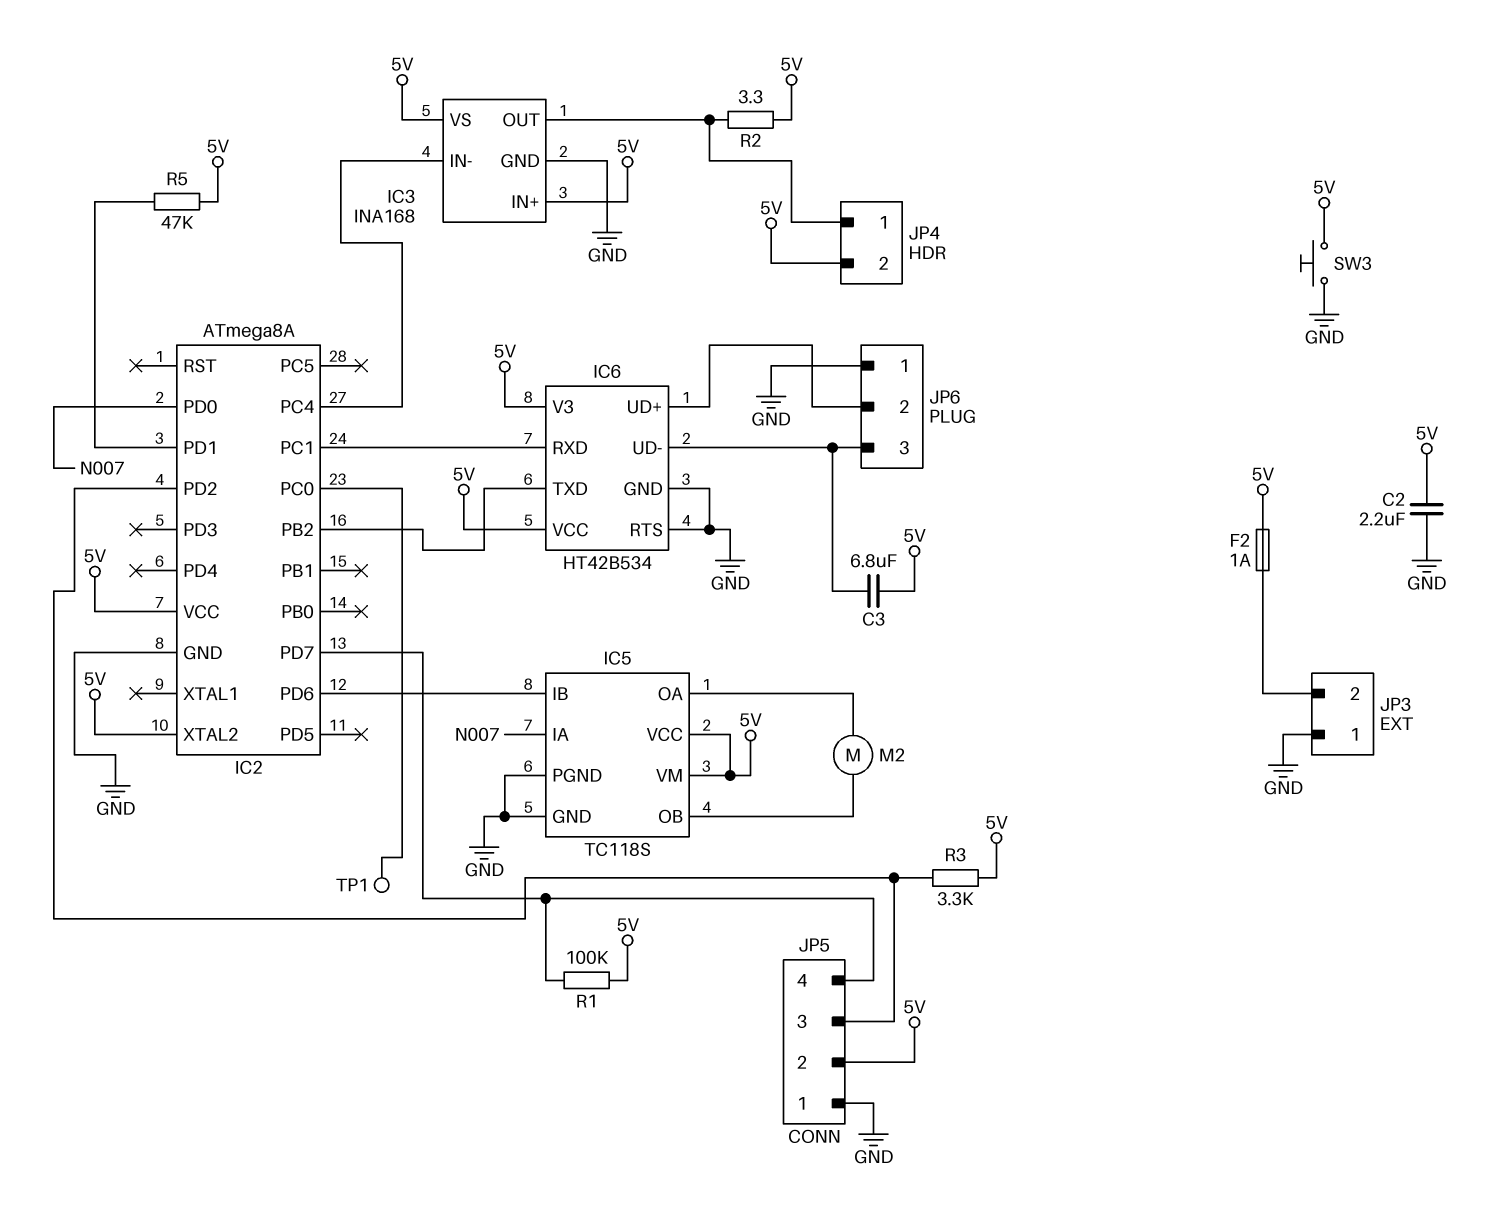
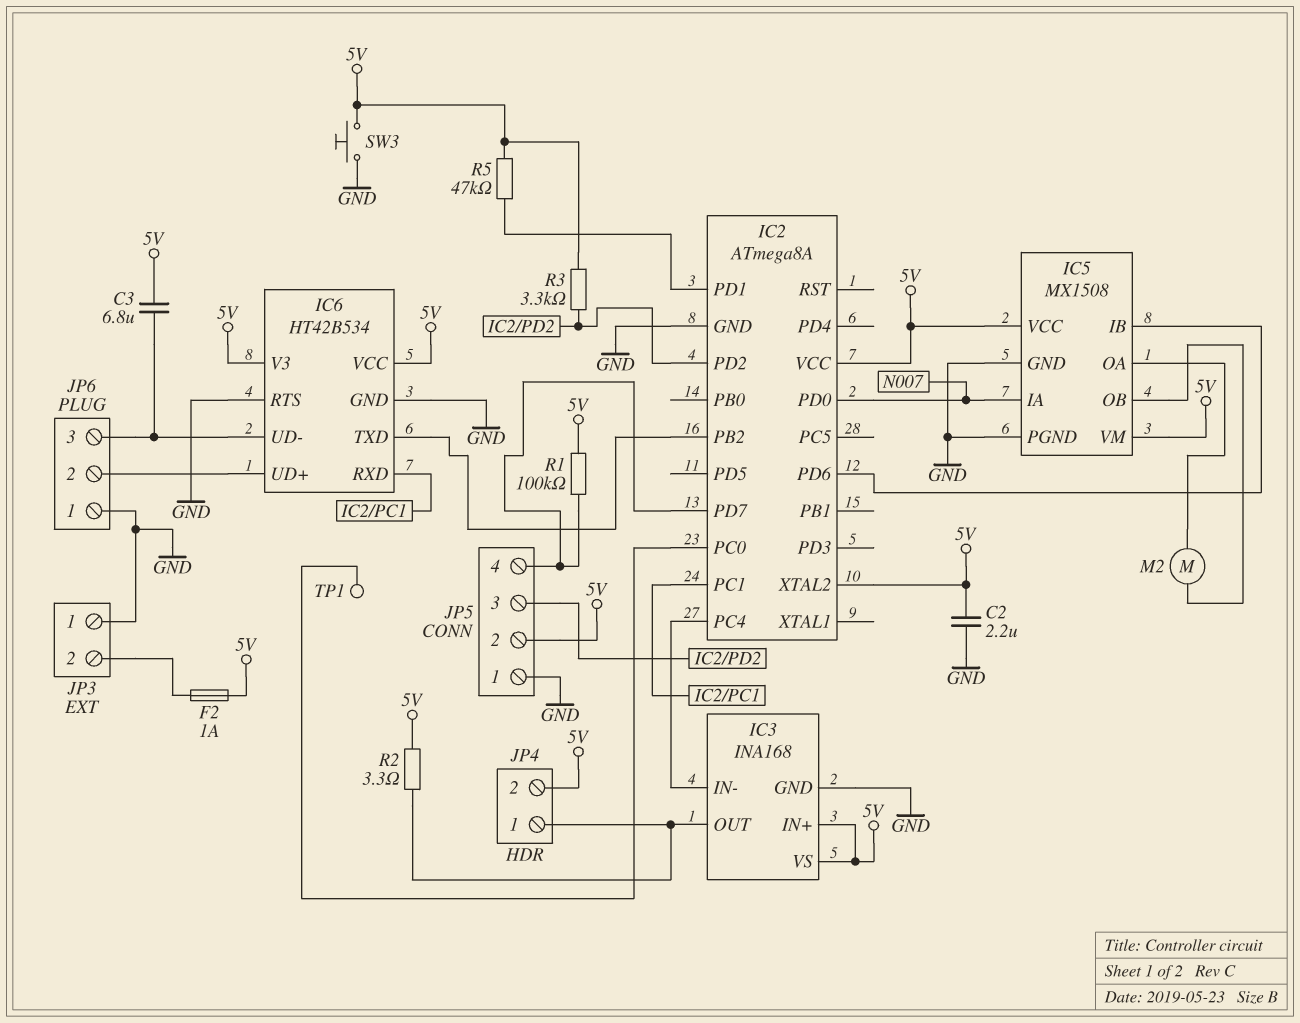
IC5: TC118S -> MX1508

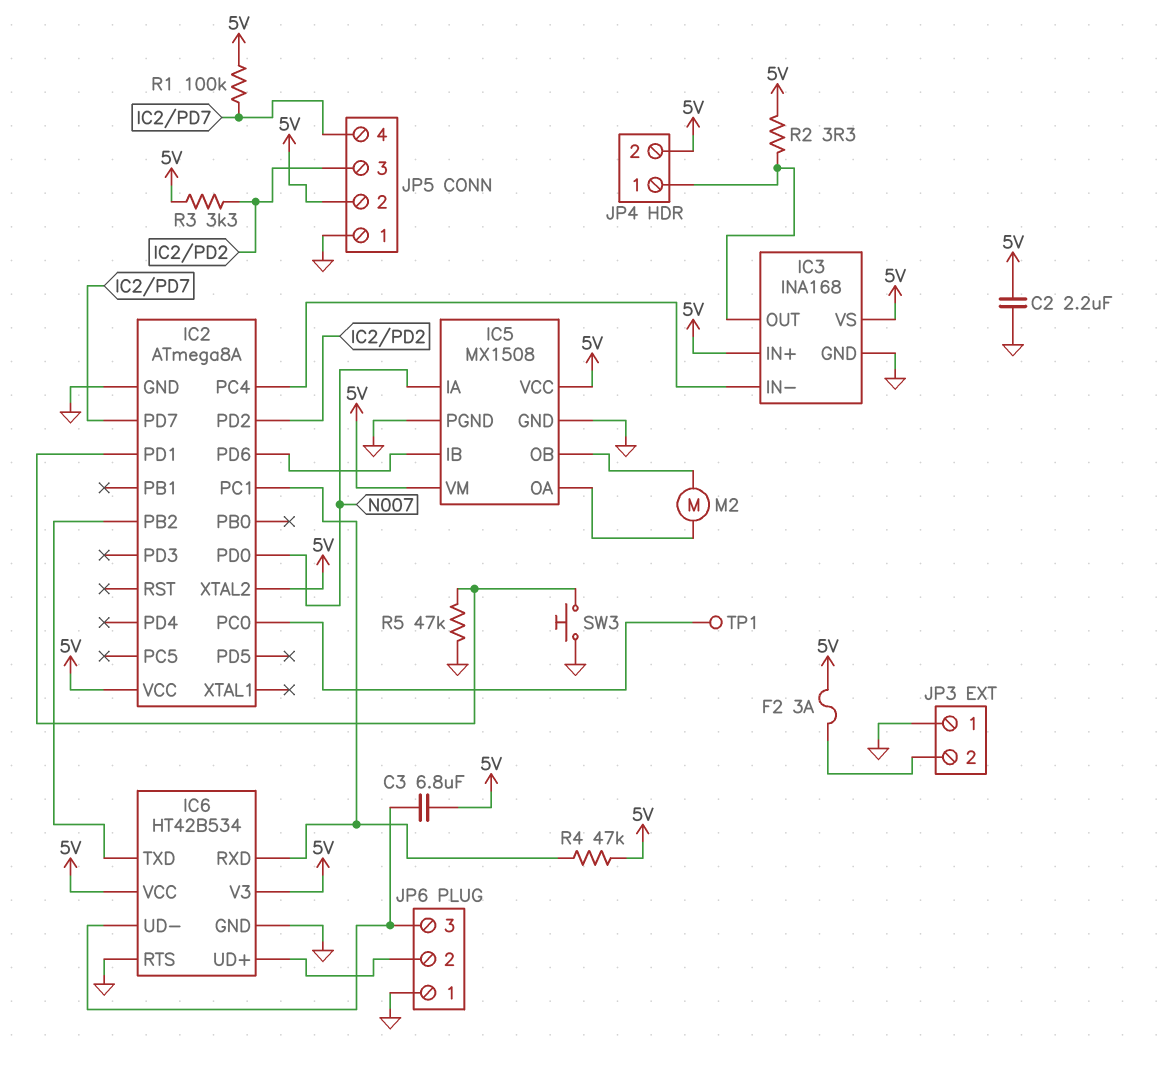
F2: 1A (5V, JP3/2) -> 3A (5V, JP3/2)
R4: none -> 47k (5V, IC2/PC1)
R5: 47k (5V, IC2/PD1) -> 47k (GND, IC2/PD1)
SW3: button (5V, GND) -> button (GND, IC2/PD1)

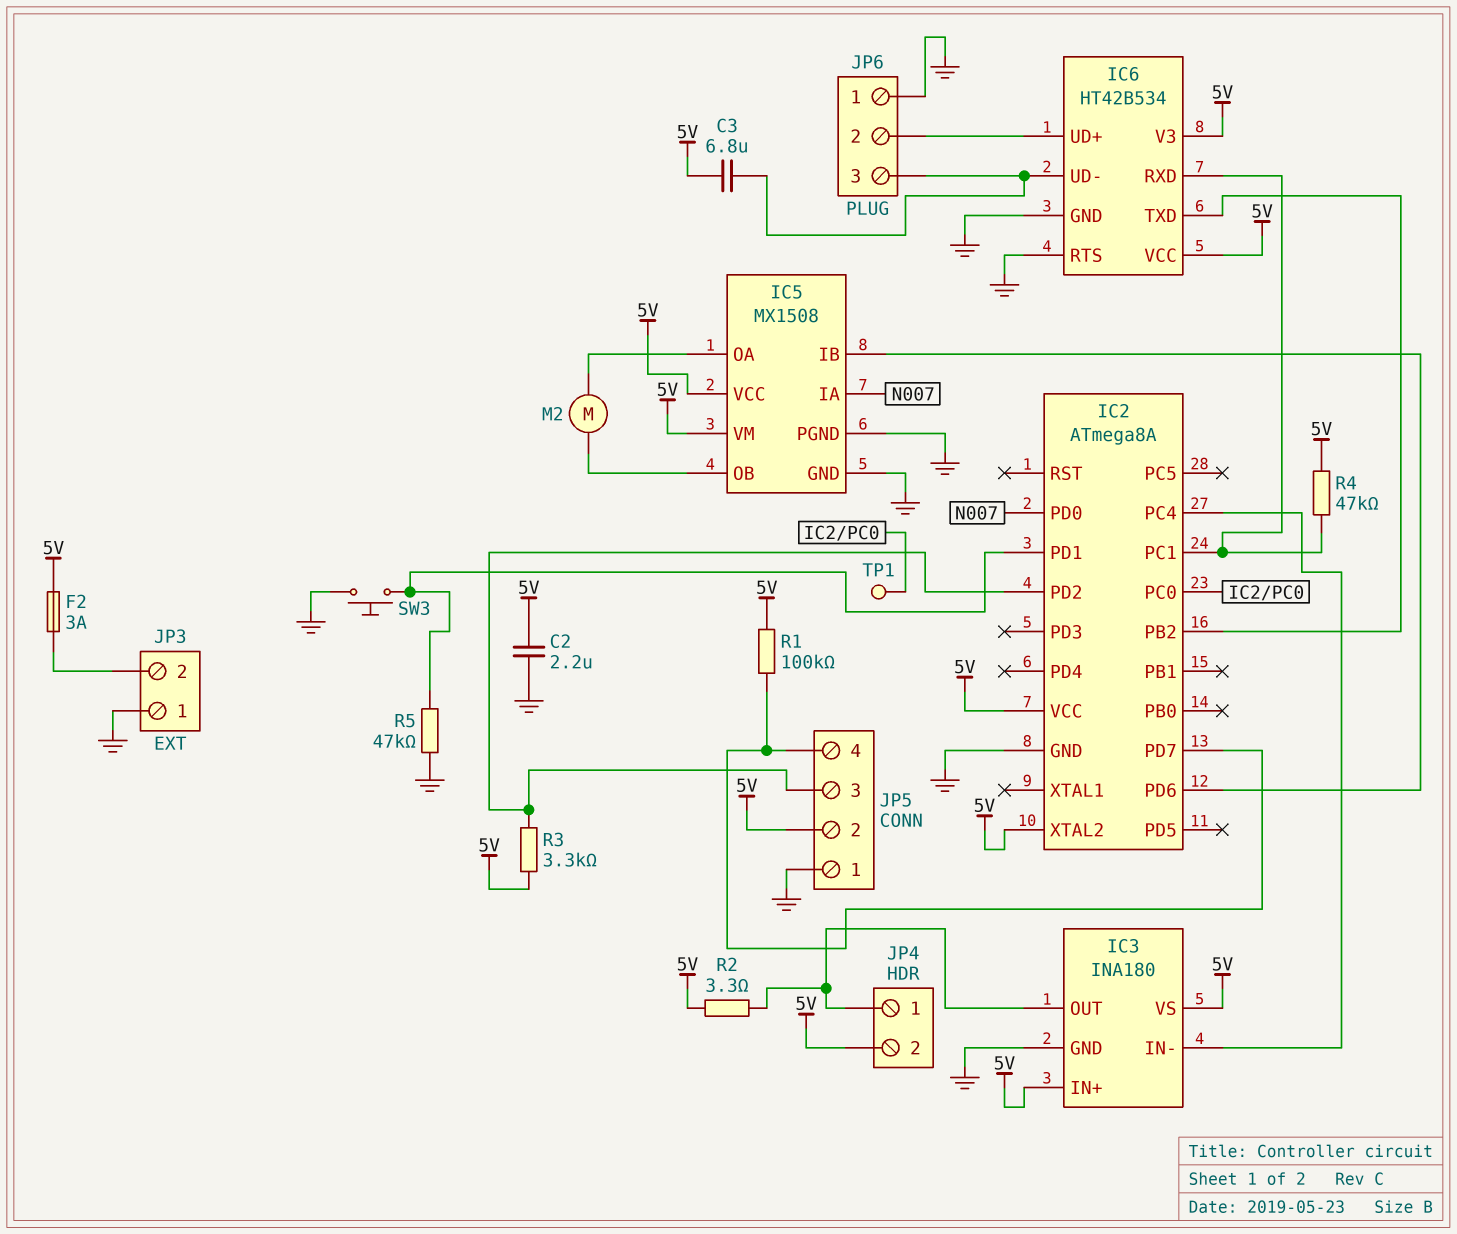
IC3: INA168 -> INA180

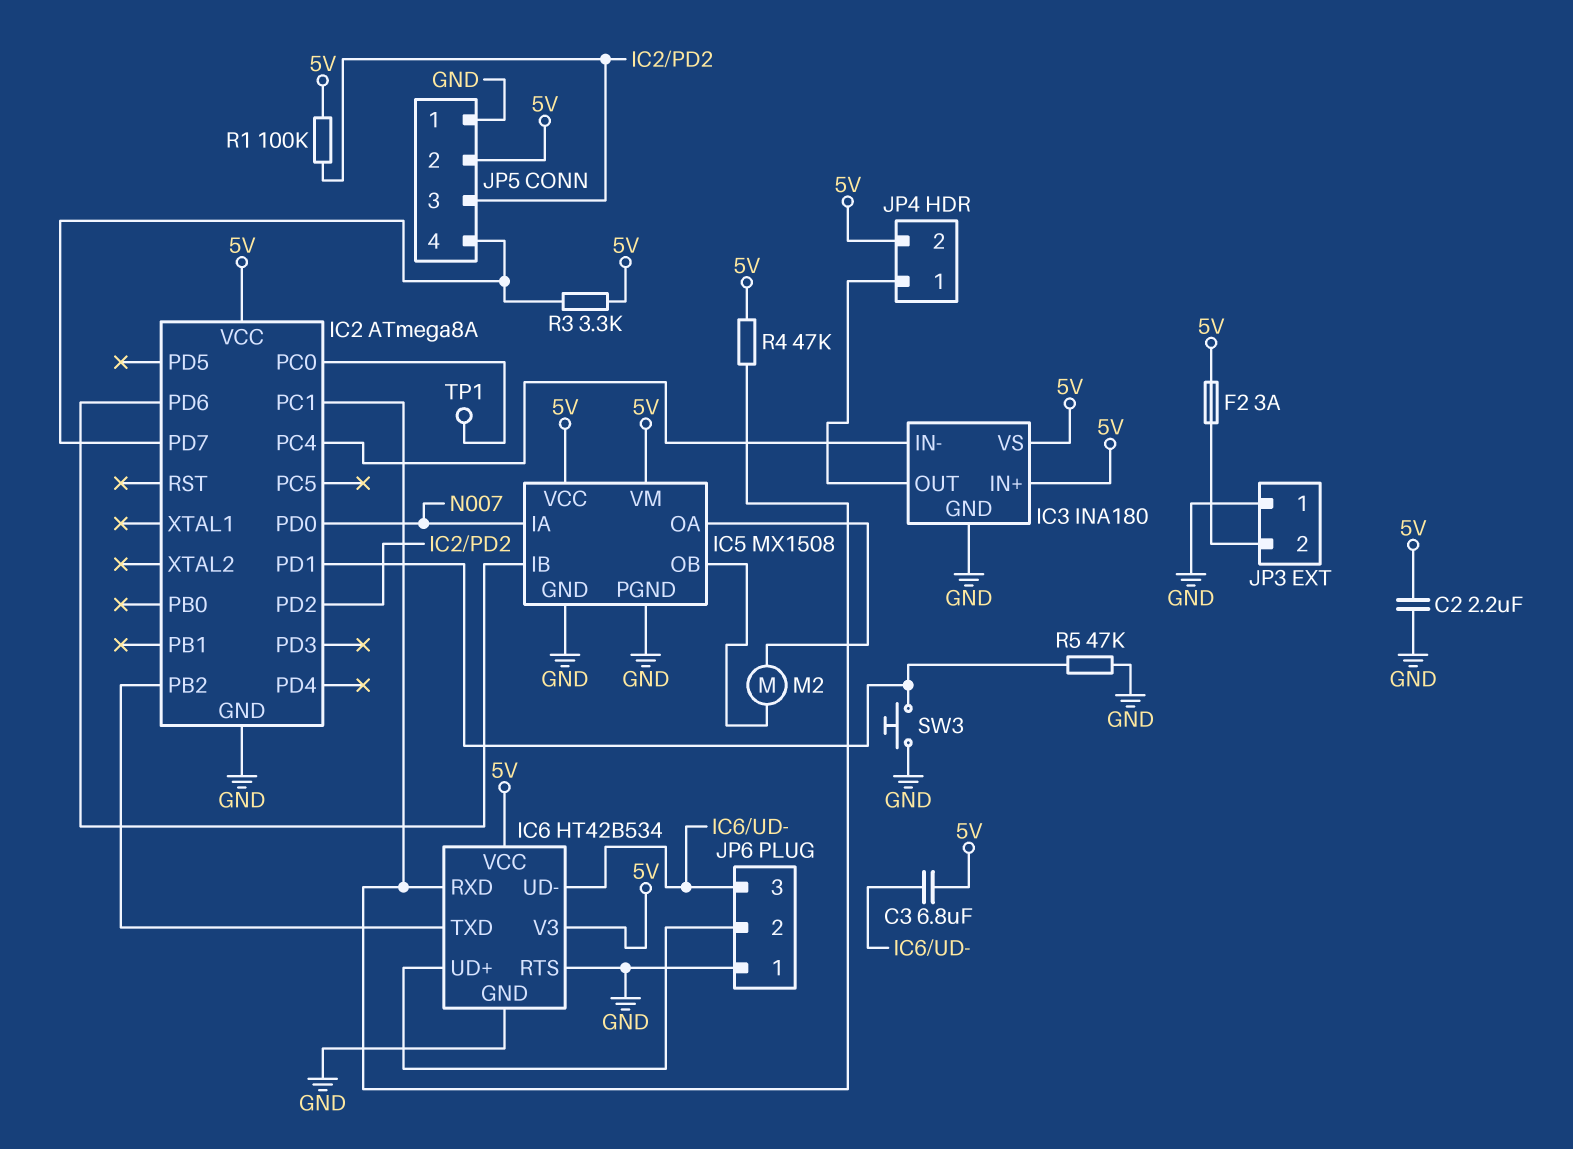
IC2 pin XTAL2: 5V -> none
R1: 100k (5V, IC2/PD7) -> 100k (5V, IC2/PD2)
R2: 3.3 (5V, IC3/OUT) -> none
R3: 3.3k (5V, IC2/PD2) -> 3.3k (5V, IC2/PD7)

